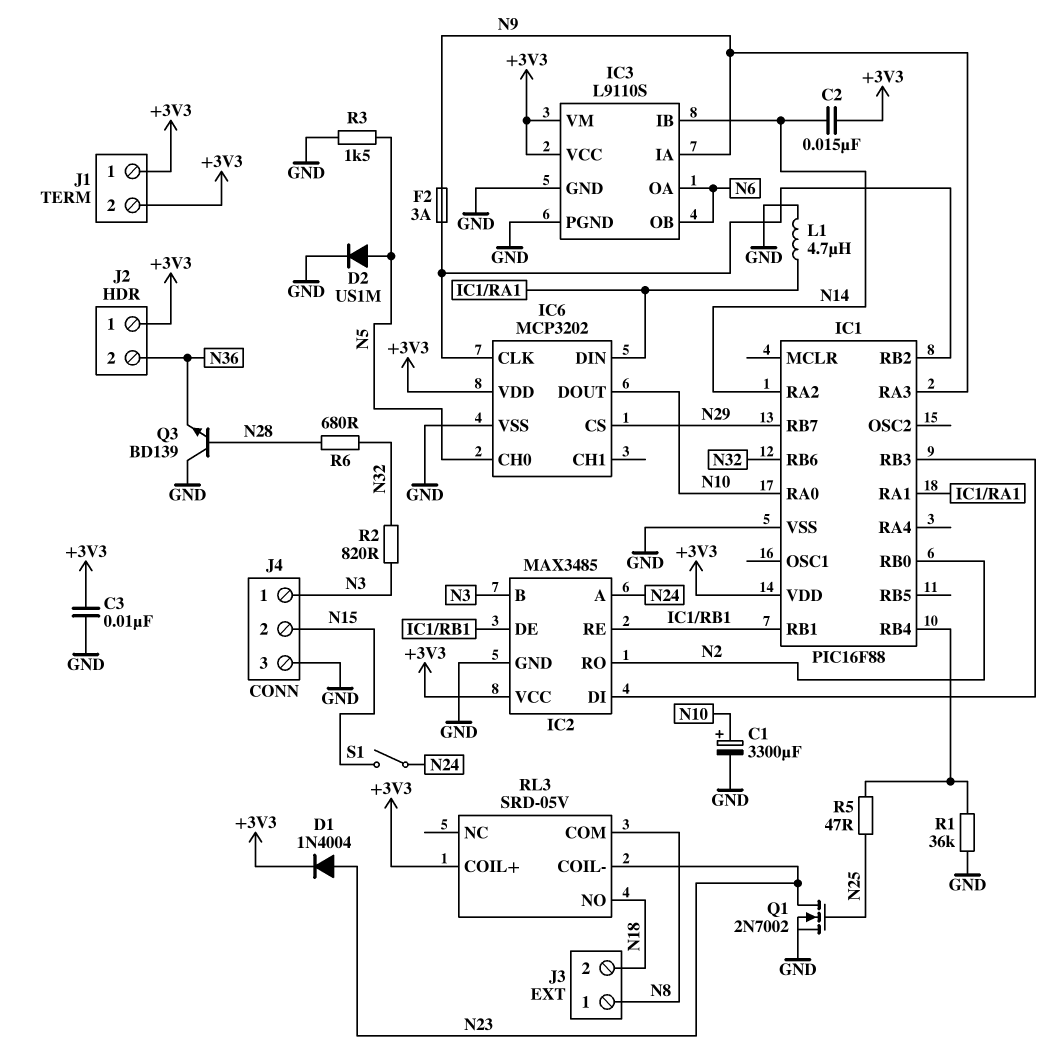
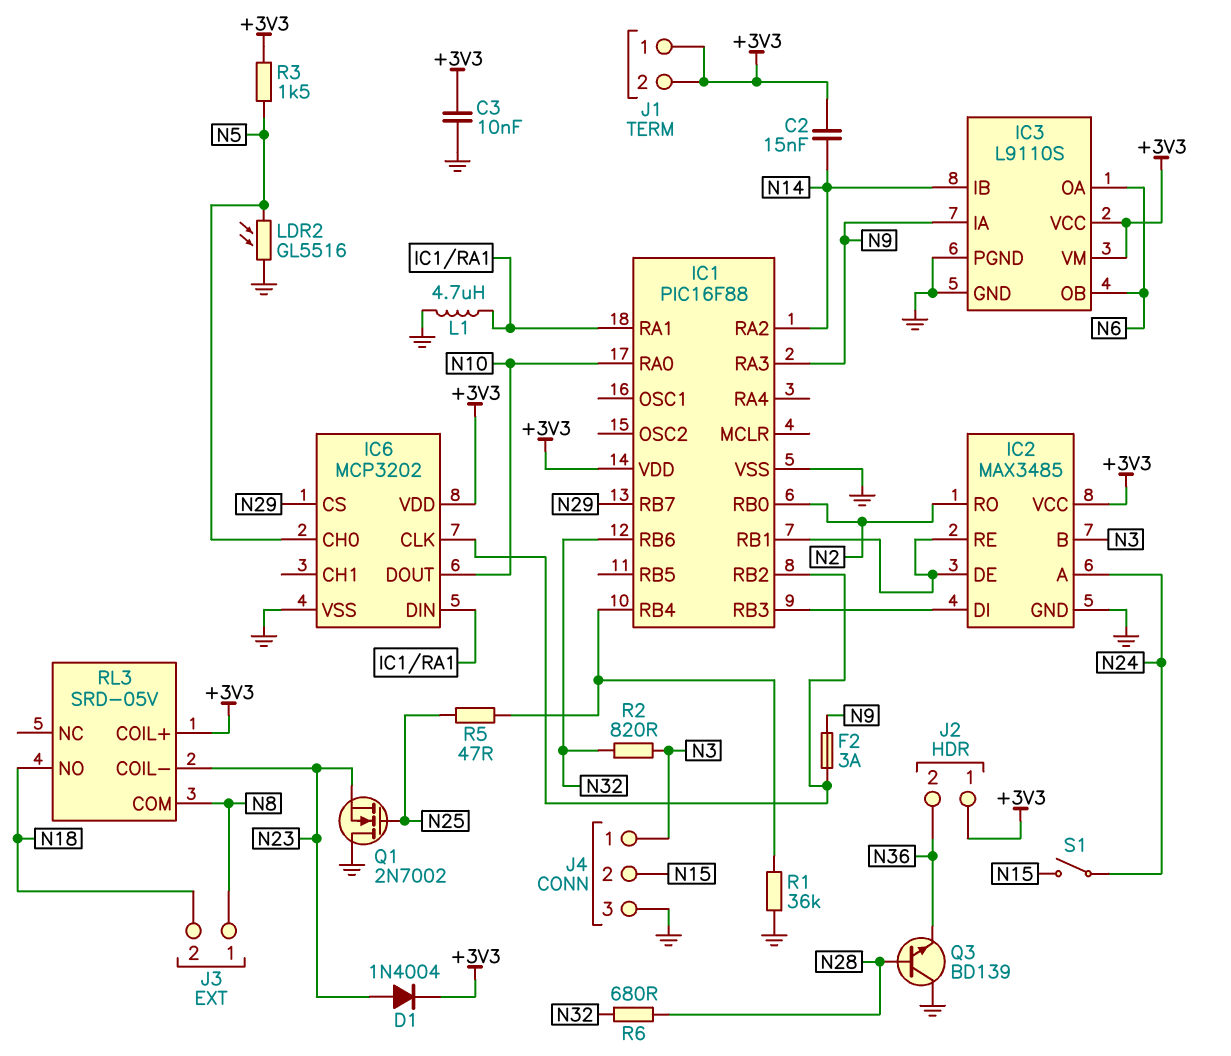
C1: 3300uF (plus N10, minus GND) -> none
D2: diode US1M (A N5, K GND) -> none
LDR2: none -> GL5516 (GND, N5)
Q1: NMOS 2N7002 (G N25, D N23, S GND) -> NMOS 2N7002 (G N25, D GND, S N23)
R3: 1.5k (GND, N5) -> 1.5k (+3V3, N5)

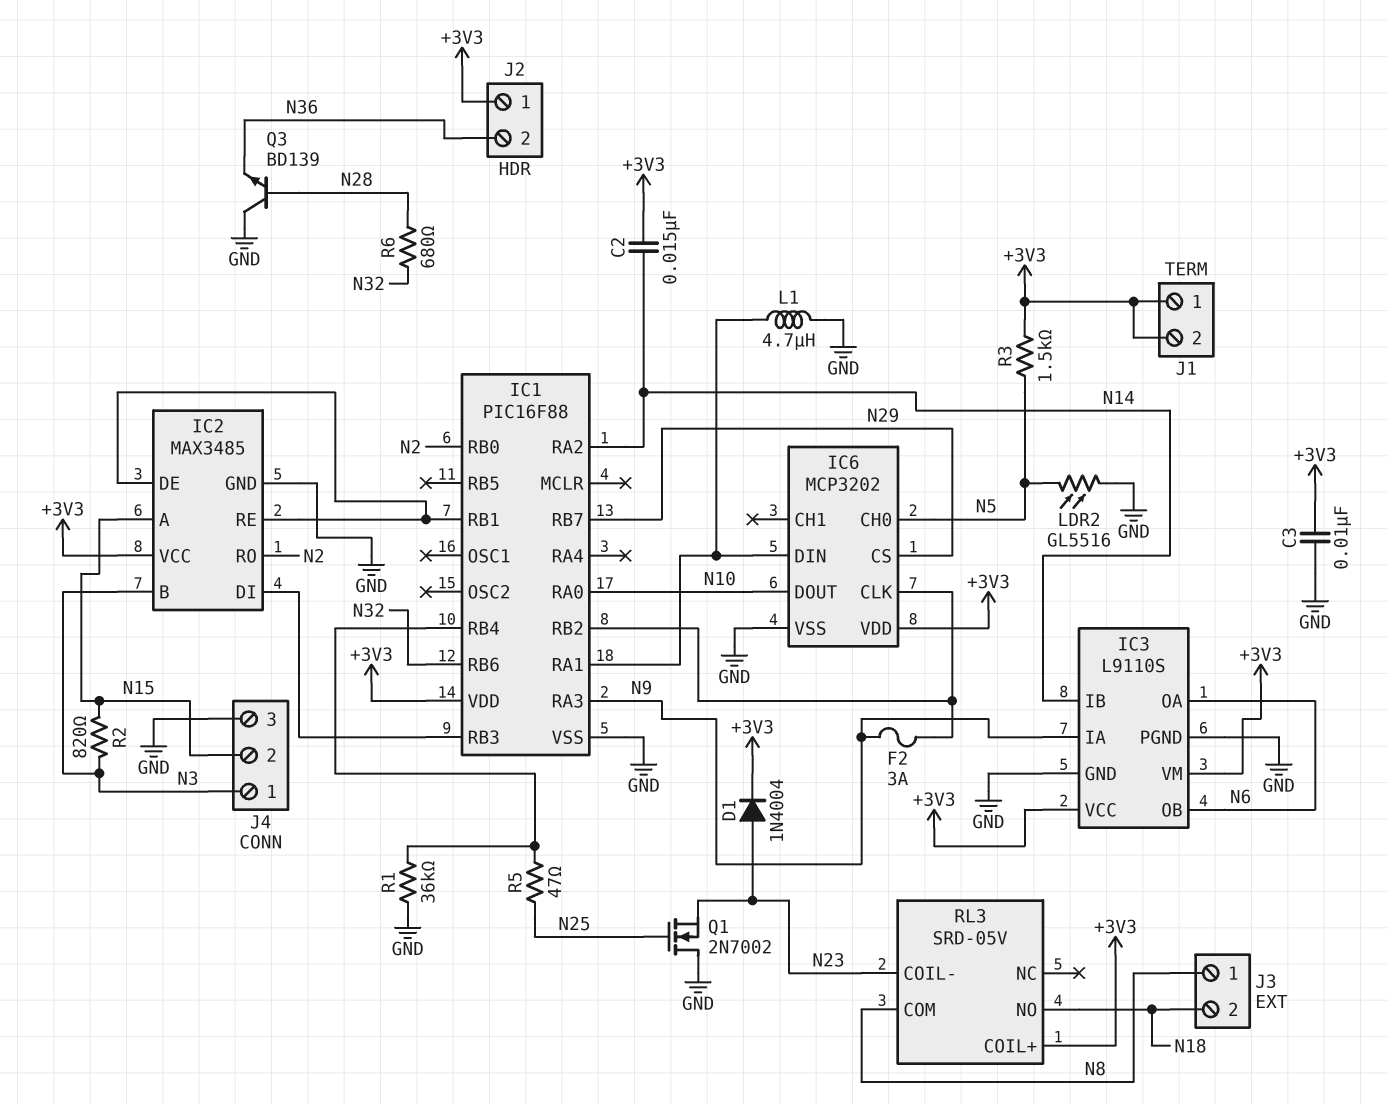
IC2 pin A: N24 -> N15
R2: 820 (N3, N32) -> 820 (N3, N15)
S1: switch (N15, N24) -> none

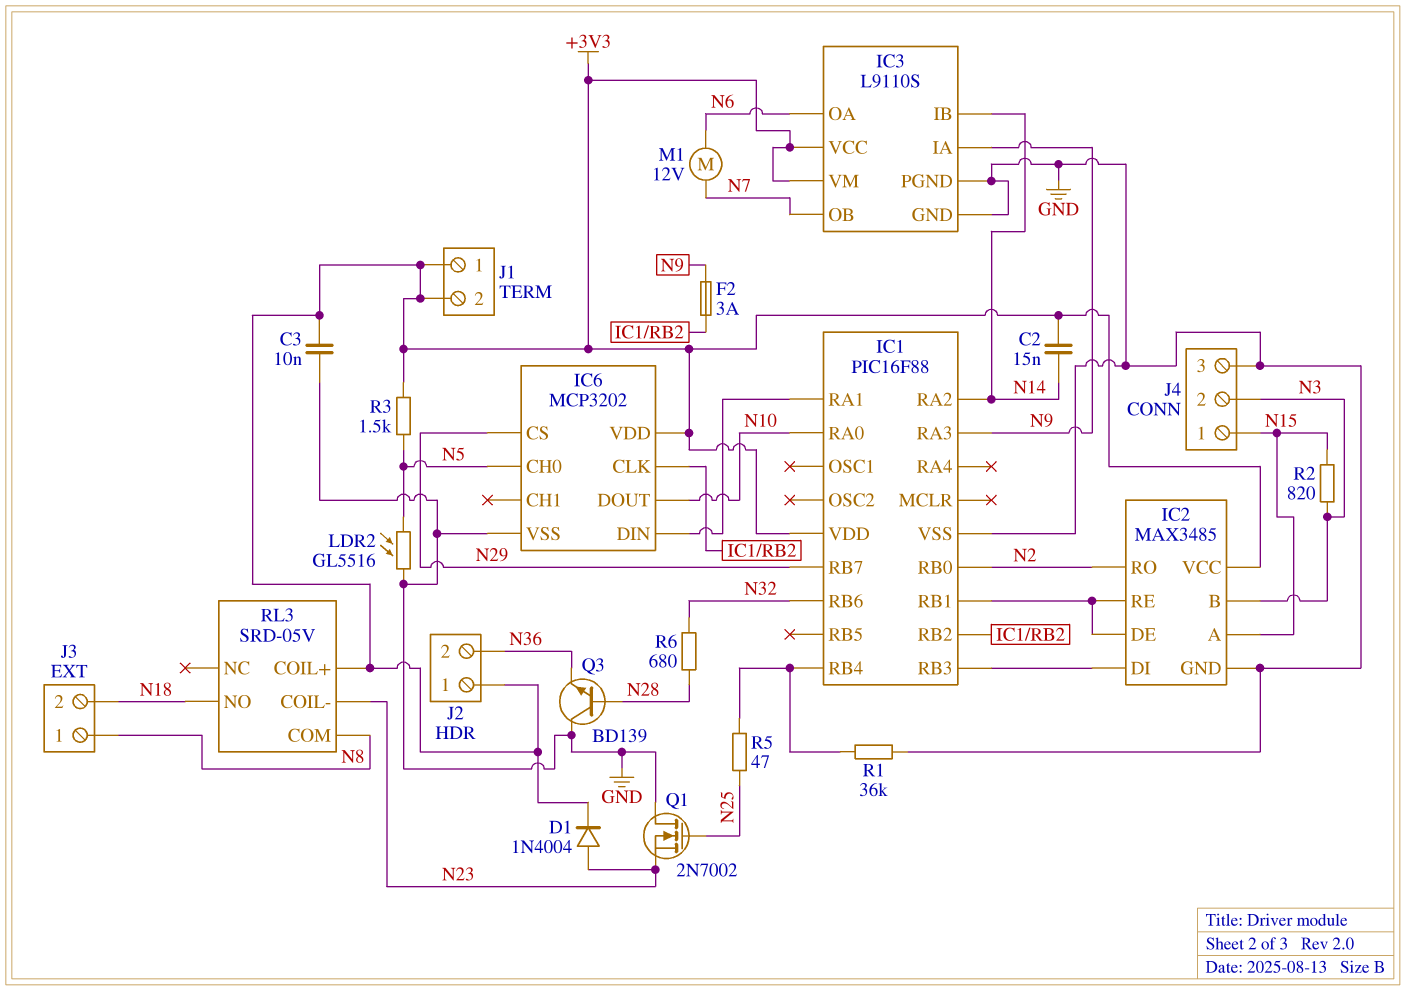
IC3 pin OB: N6 -> N7
J4 pin 1: N3 -> N15
J4 pin 2: N15 -> N3
L1: 4.7uH (GND, IC1/RA1) -> none
M1: none -> motor 12V (N6, N7)

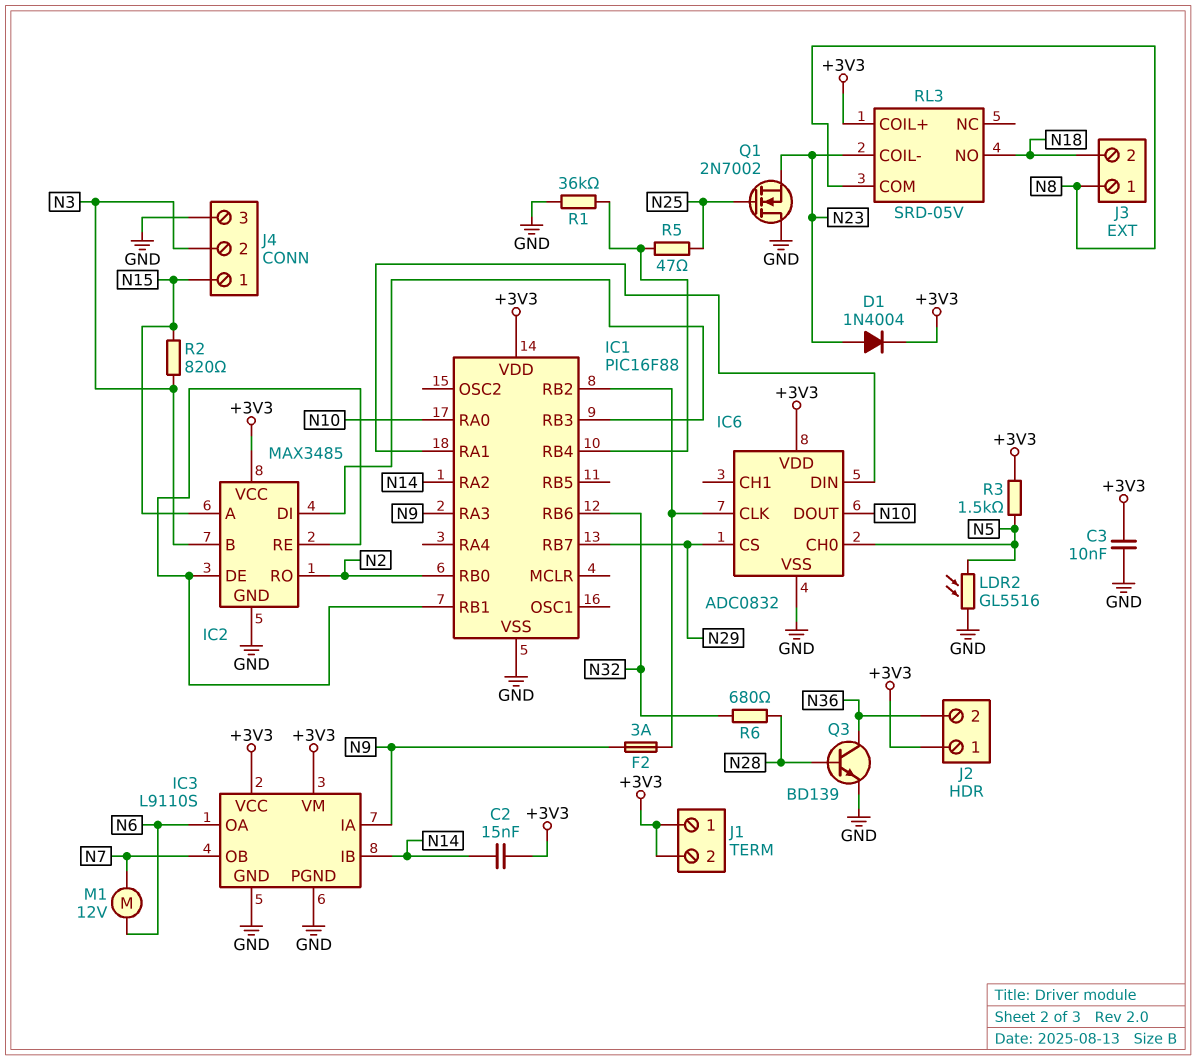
IC6: MCP3202 -> ADC0832
Q3: NPN BD139 (B N28, C GND, E N36) -> NPN BD139 (B N28, C N36, E GND)

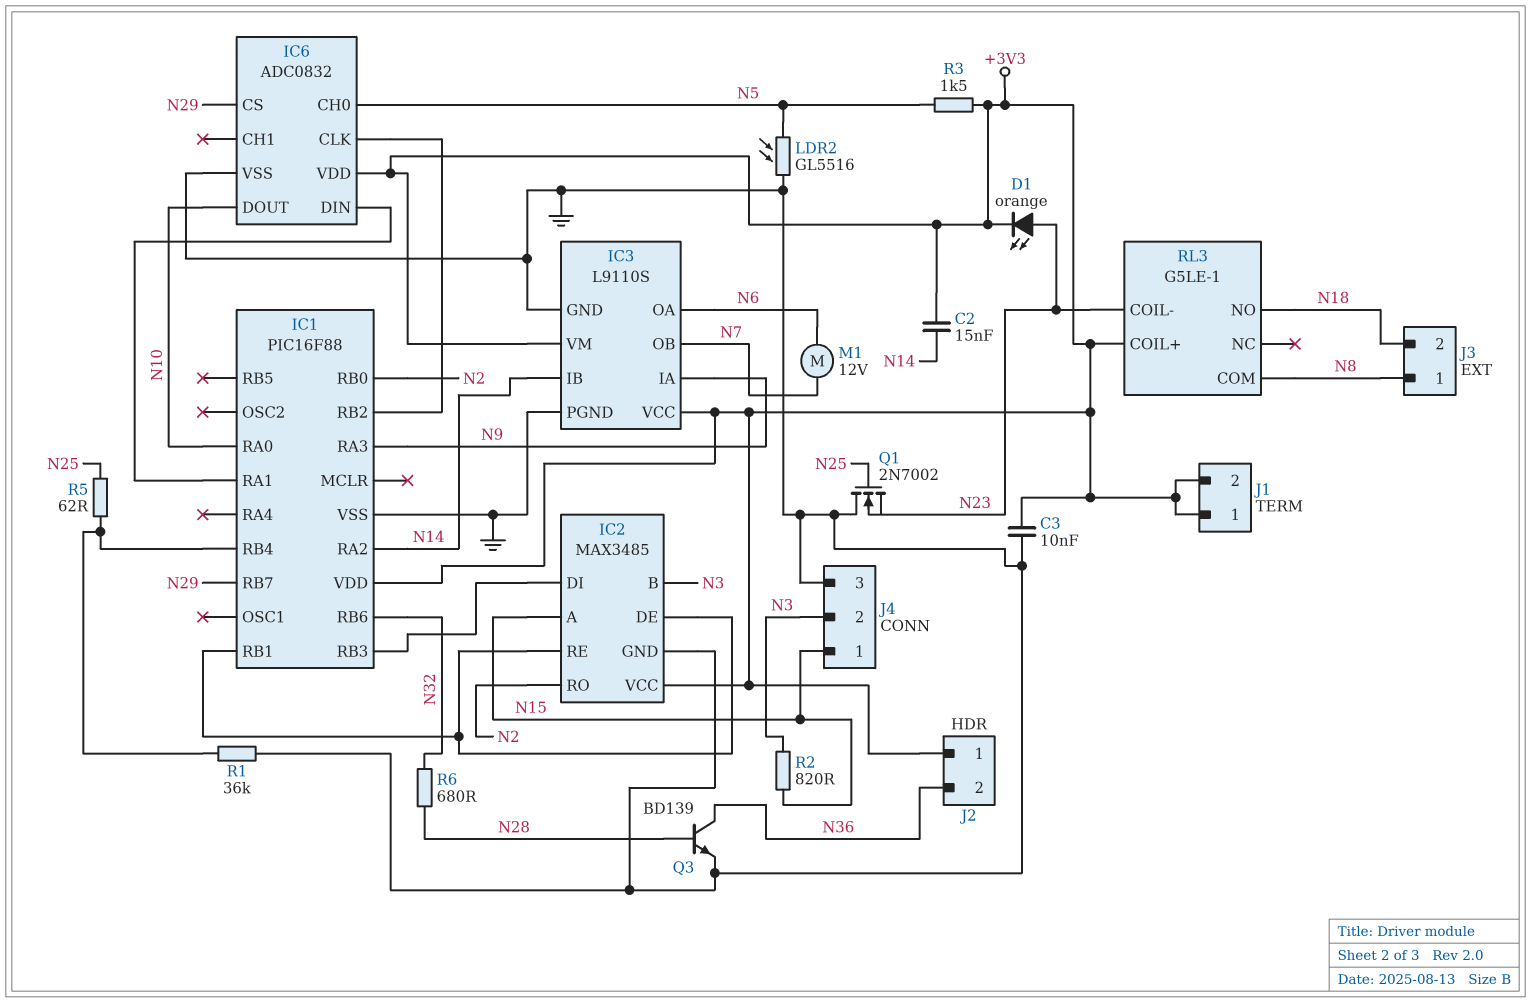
D1: diode 1N4004 (A N23, K +3V3) -> LED orange (A N23, K +3V3)
F2: 3A (IC1/RB2, N9) -> none
R5: 47 (IC1/RB4, N25) -> 62 (IC1/RB4, N25)
RL3: SRD-05V -> G5LE-1

